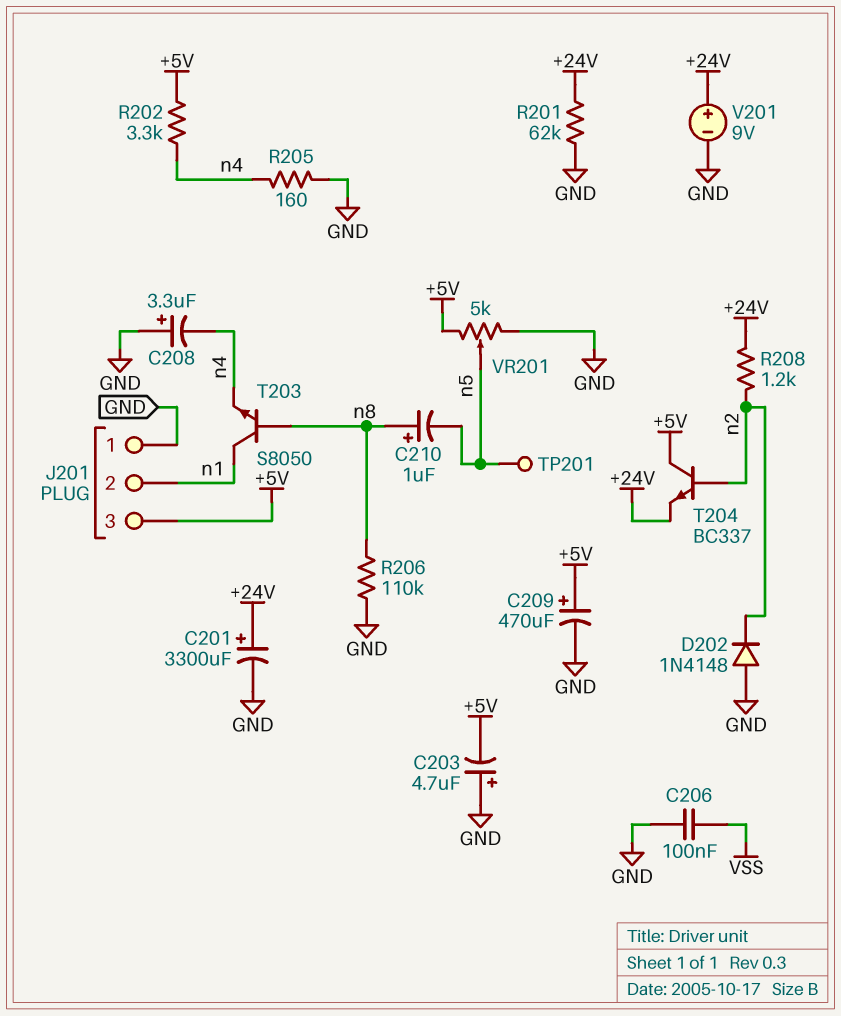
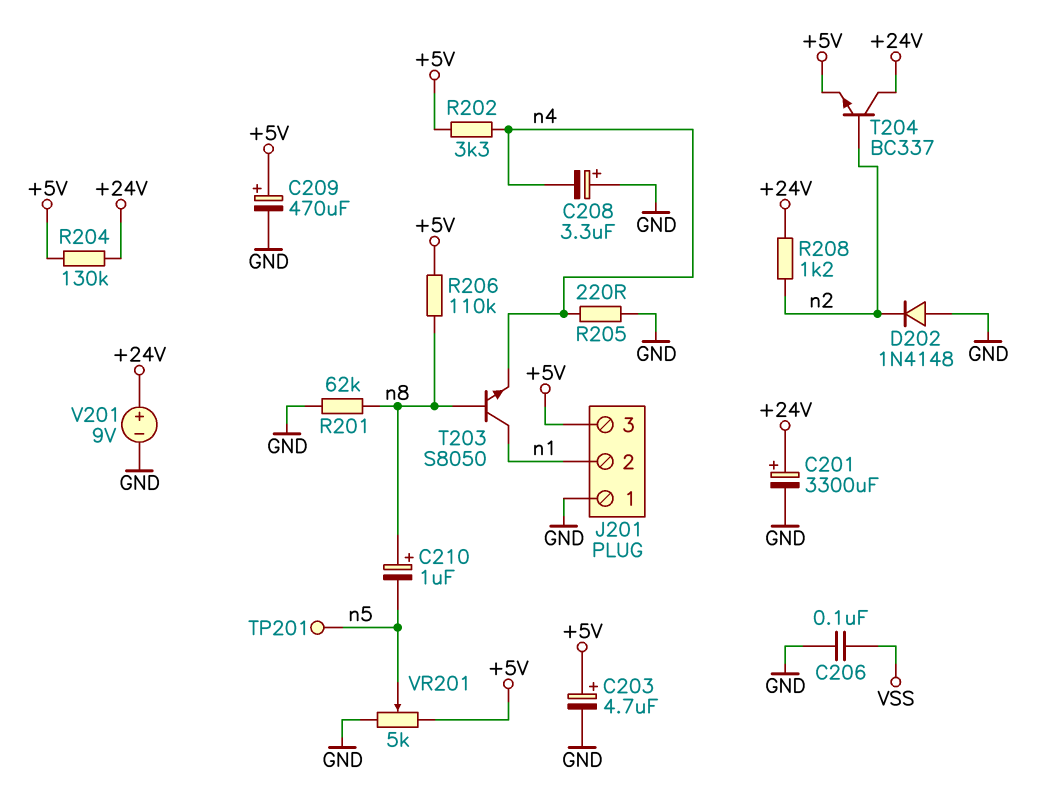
C203: 4.7uF (plus GND, minus +5V) -> 4.7uF (plus +5V, minus GND)
R201: 62k (+24V, GND) -> 62k (GND, n8)
R204: none -> 130k (+5V, +24V)
R205: 160 (GND, n4) -> 220 (GND, n4)
R206: 110k (GND, n8) -> 110k (+5V, n8)
T204: NPN BC337 (B n2, C +5V, E +24V) -> NPN BC337 (B n2, C +24V, E +5V)

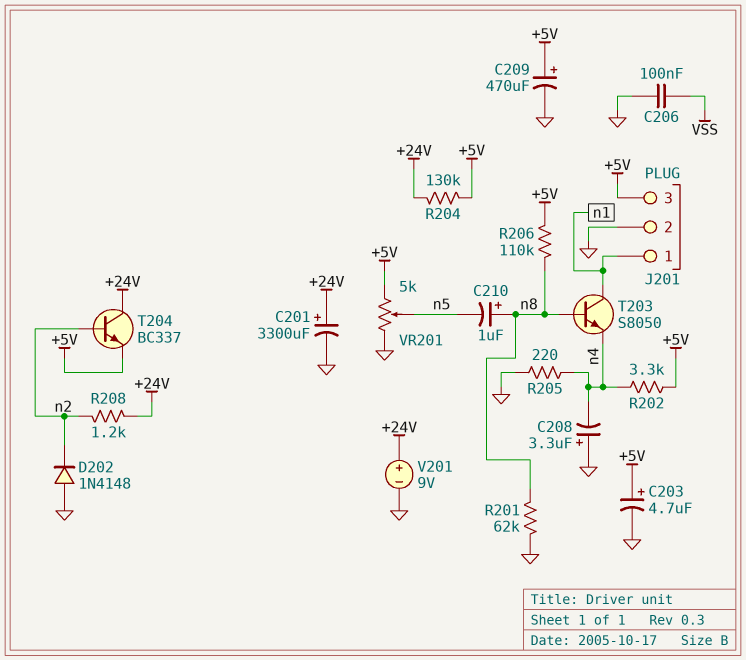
J201 pin 1: GND -> n1
J201 pin 2: n1 -> GND
TP201: test point (n5) -> none

